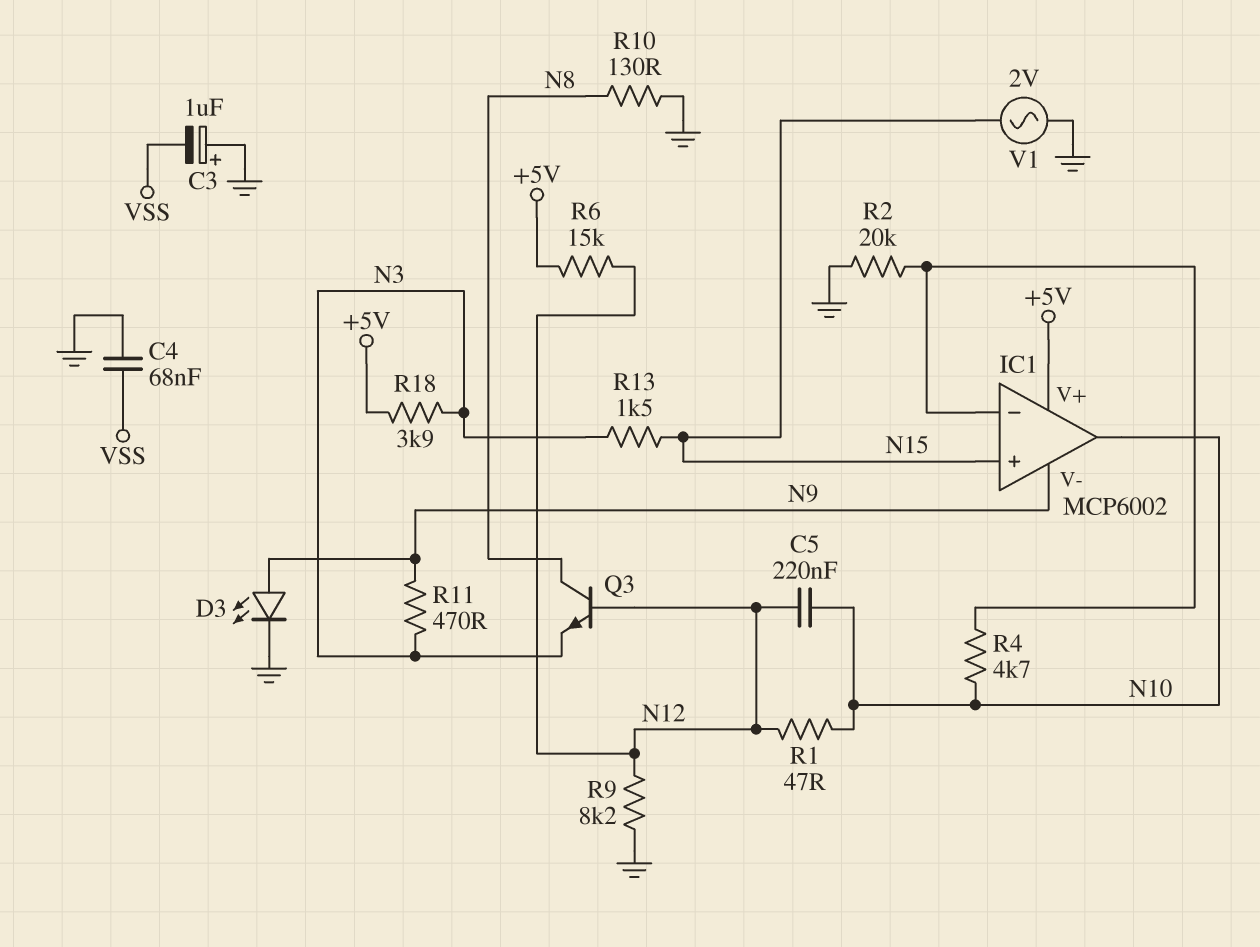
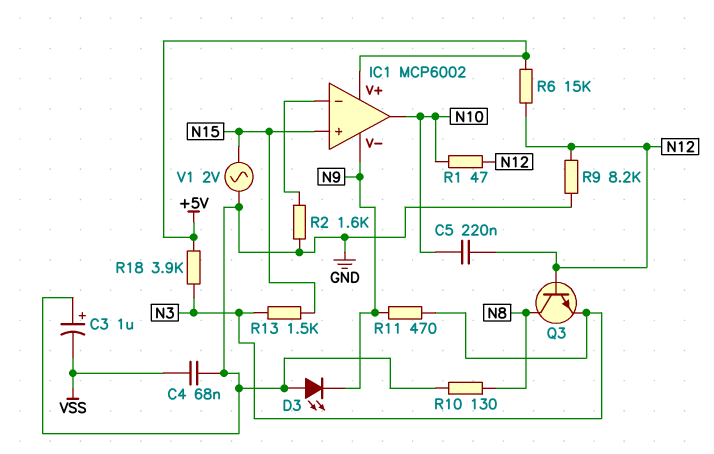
D3: LED (A N9, K GND) -> LED (A GND, K N9)
R2: 20k (GND, IC1/in-) -> 1.6k (GND, IC1/in-)
R4: 4.7k (IC1/in-, N10) -> none

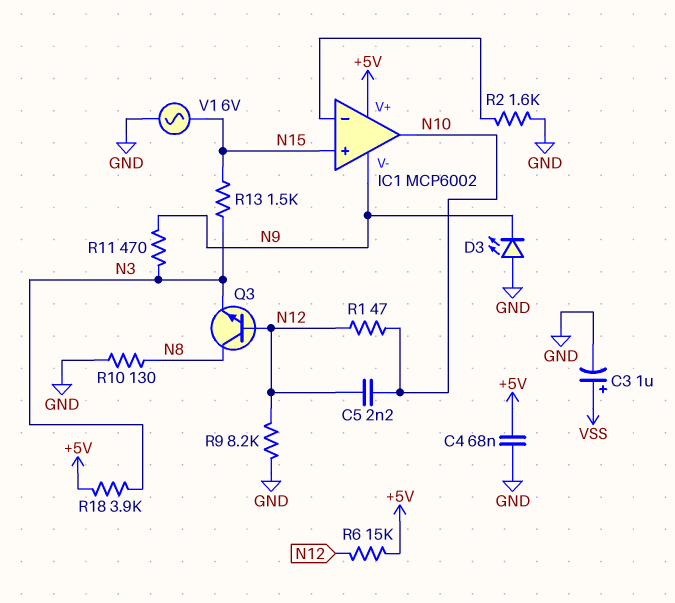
C3: 1uF (plus GND, minus VSS) -> 1uF (plus VSS, minus GND)
C4: 68nF (GND, VSS) -> 68nF (+5V, GND)
C5: 220nF (N10, N12) -> 2.2nF (N10, N12)
V1: AC 2V (GND, N15) -> AC 6V (GND, N15)

